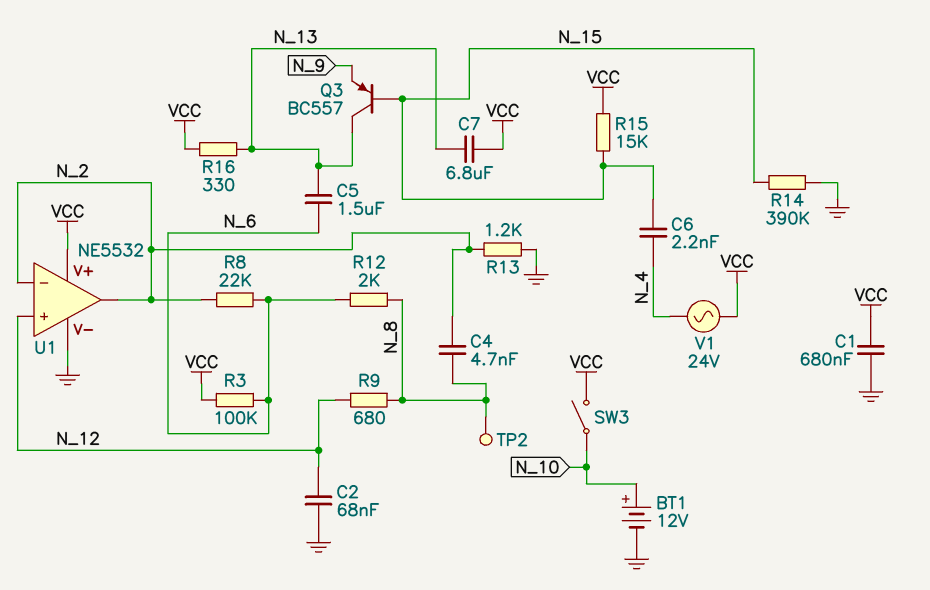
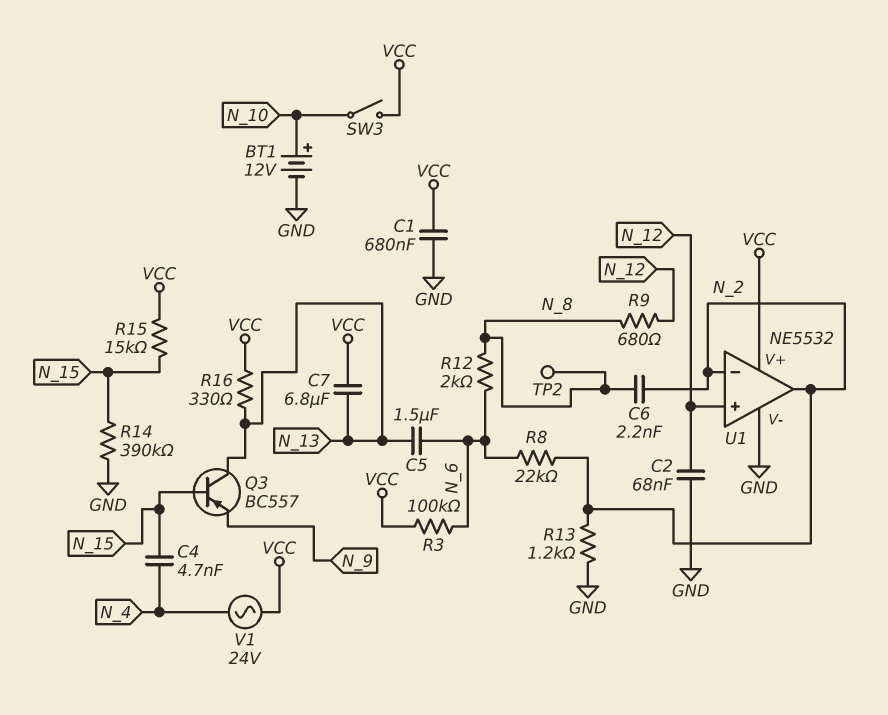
C4: 4.7nF (N_2, N_8) -> 4.7nF (N_4, N_15)
C6: 2.2nF (N_4, N_15) -> 2.2nF (N_2, N_8)

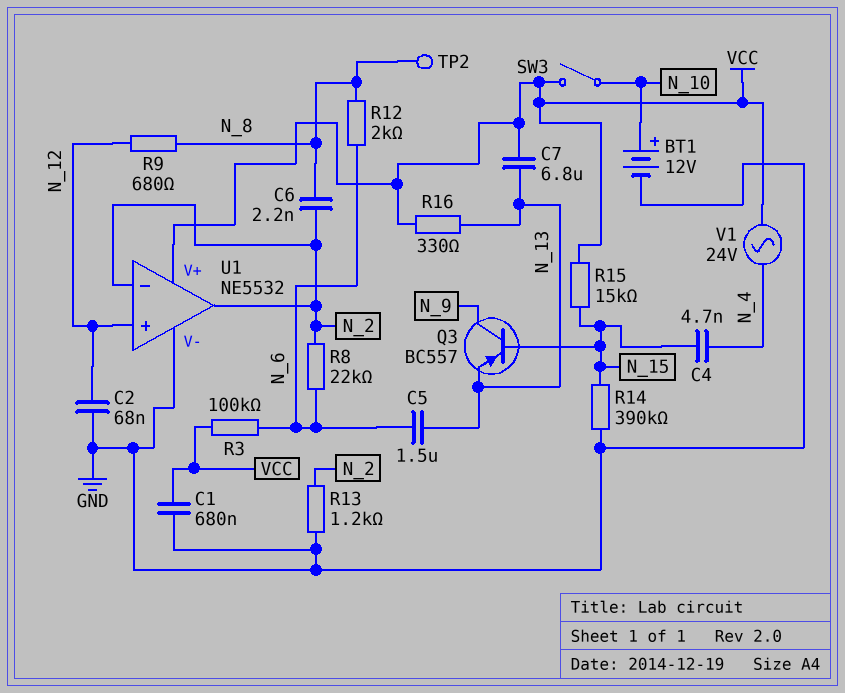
Q3: PNP BC557 (B N_15, C N_13, E N_9) -> PNP BC557 (B N_15, C N_9, E N_13)

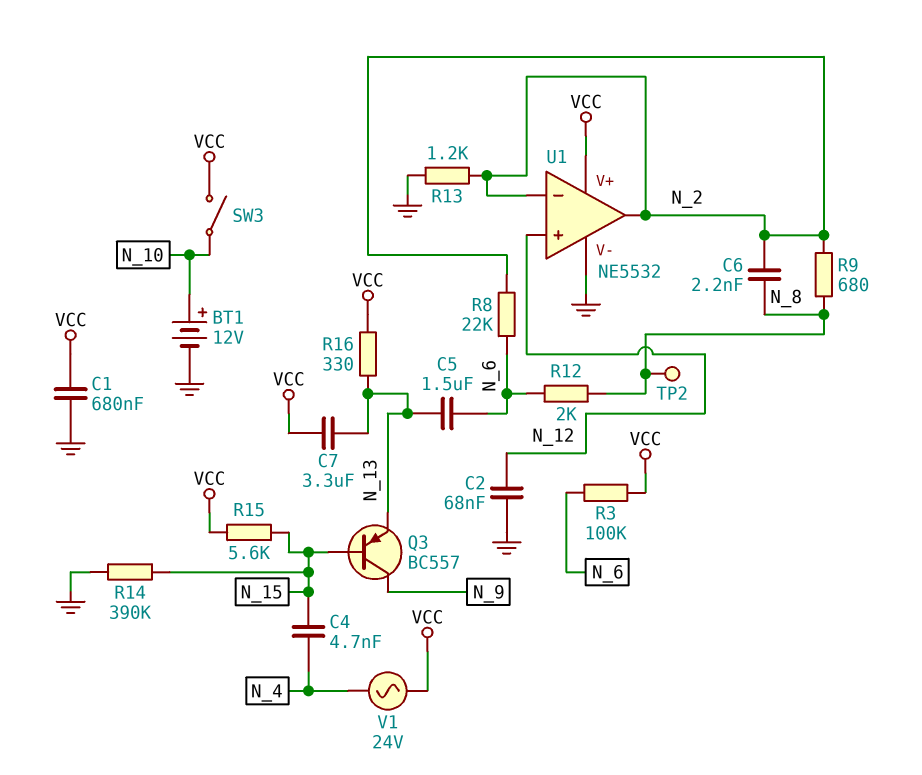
C7: 6.8uF (N_13, VCC) -> 3.3uF (N_13, VCC)
R9: 680 (N_8, N_12) -> 680 (N_2, N_8)
R15: 15k (N_15, VCC) -> 5.6k (N_15, VCC)

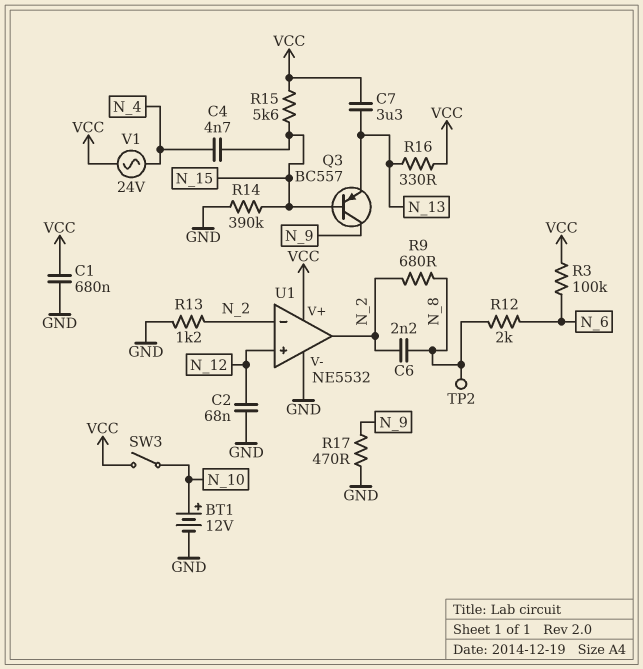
C5: 1.5uF (N_6, N_13) -> none
R8: 22k (N_2, N_6) -> none
R17: none -> 470 (GND, N_9)

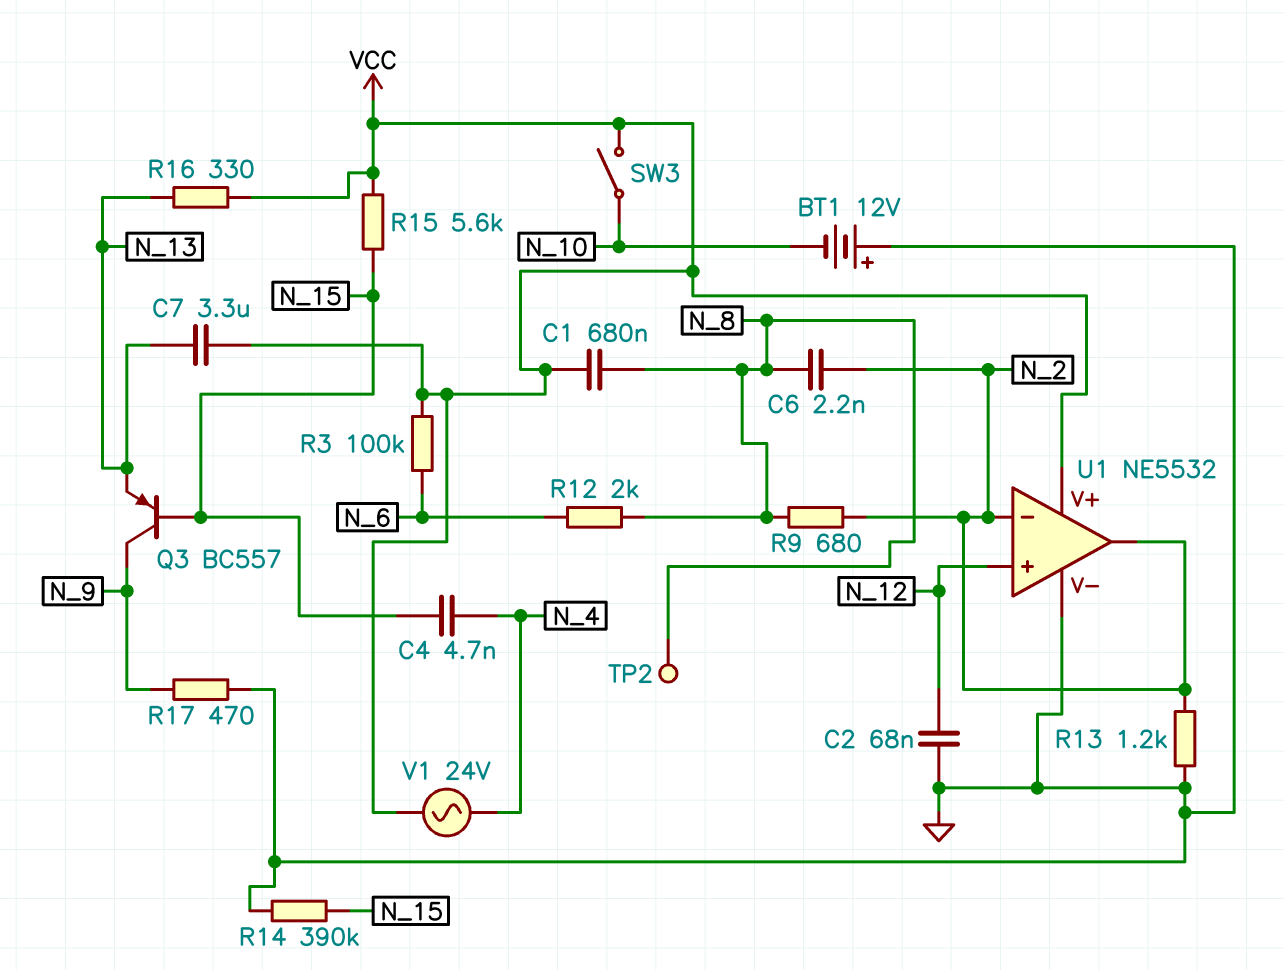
BT1: 12V (plus N_10, minus GND) -> 12V (plus GND, minus N_10)
C1: 680nF (GND, VCC) -> 680nF (N_8, VCC)

